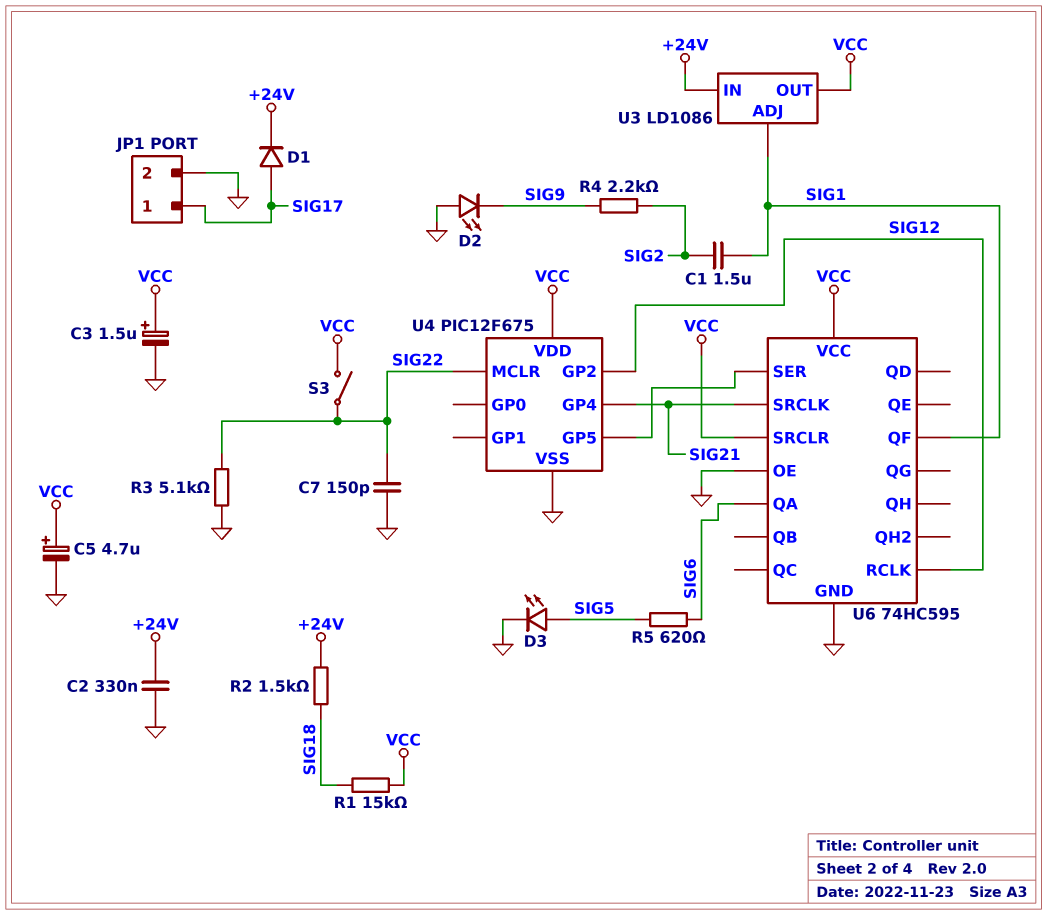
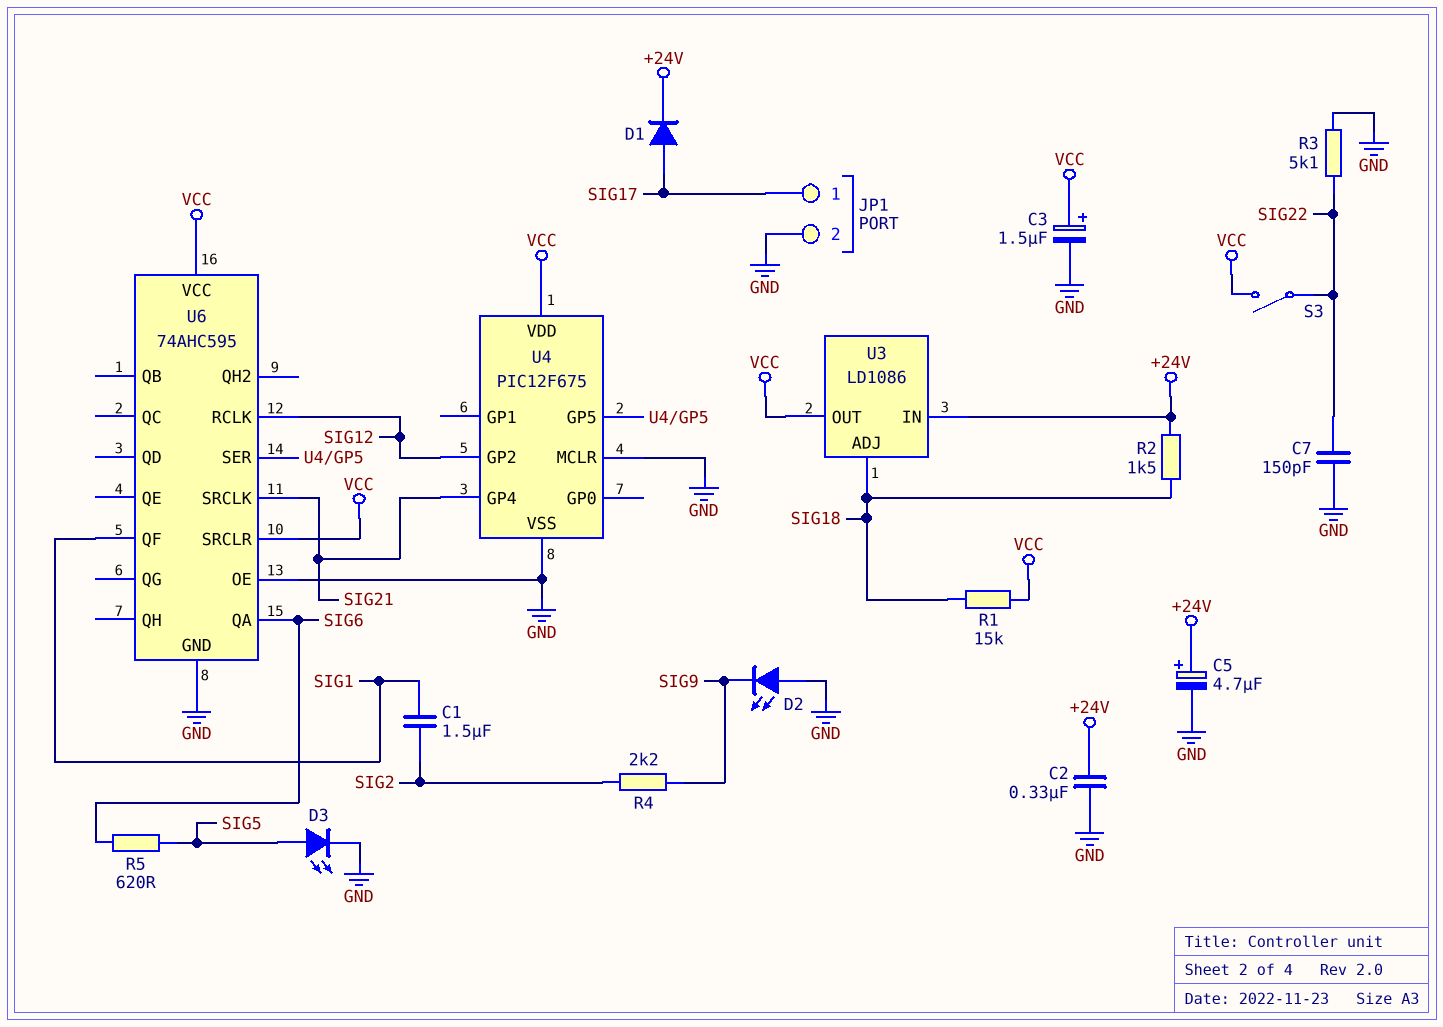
C5: 4.7uF (plus VCC, minus GND) -> 4.7uF (plus +24V, minus GND)
U3 pin ADJ: SIG1 -> SIG18
U4 pin MCLR: SIG22 -> GND
U6: 74HC595 -> 74AHC595

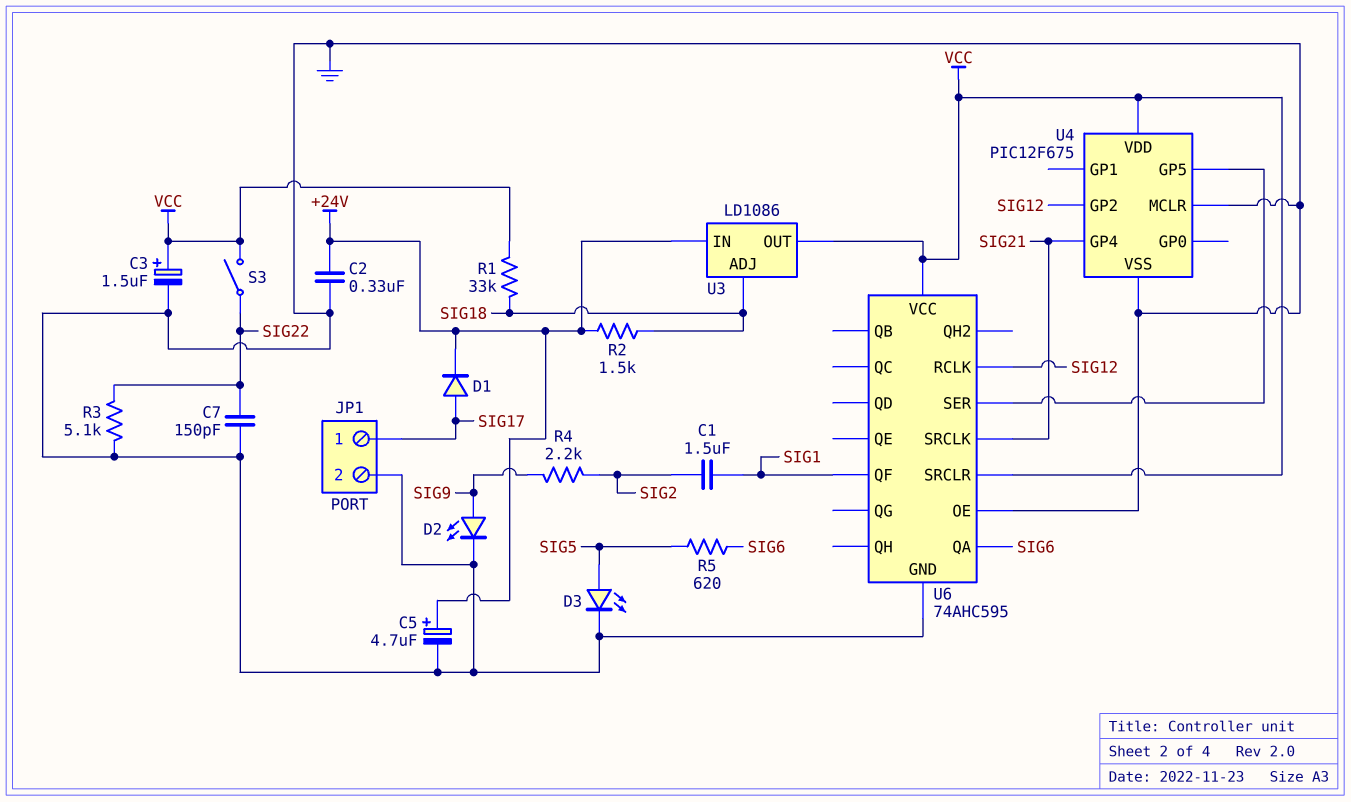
D2: LED (A GND, K SIG9) -> LED (A SIG9, K GND)
R1: 15k (SIG18, VCC) -> 33k (SIG18, VCC)

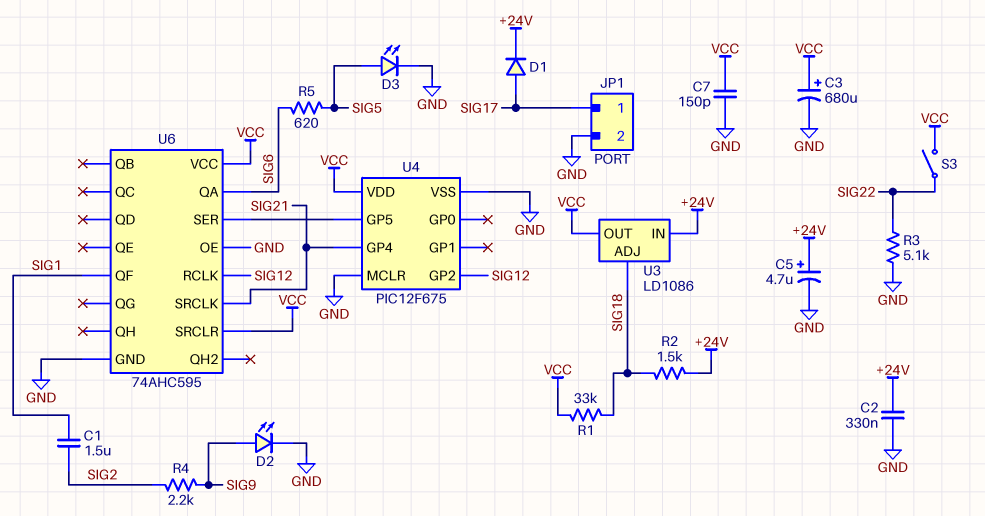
C3: 1.5uF (plus VCC, minus GND) -> 680uF (plus VCC, minus GND)
C7: 150pF (GND, SIG22) -> 150pF (GND, VCC)

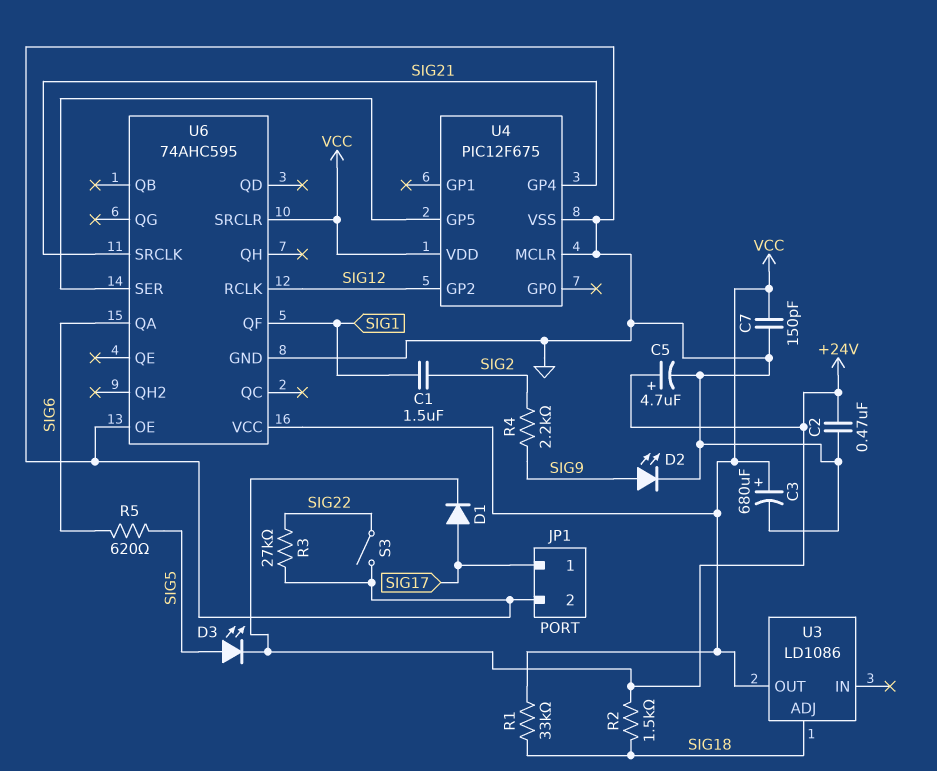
C2: 330nF (+24V, GND) -> 470nF (+24V, GND)
D3: LED (A SIG5, K GND) -> LED (A SIG5, K +24V)
R3: 5.1k (GND, SIG22) -> 27k (GND, SIG22)
S3: switch (SIG22, VCC) -> switch (GND, SIG22)
U3 pin IN: +24V -> none

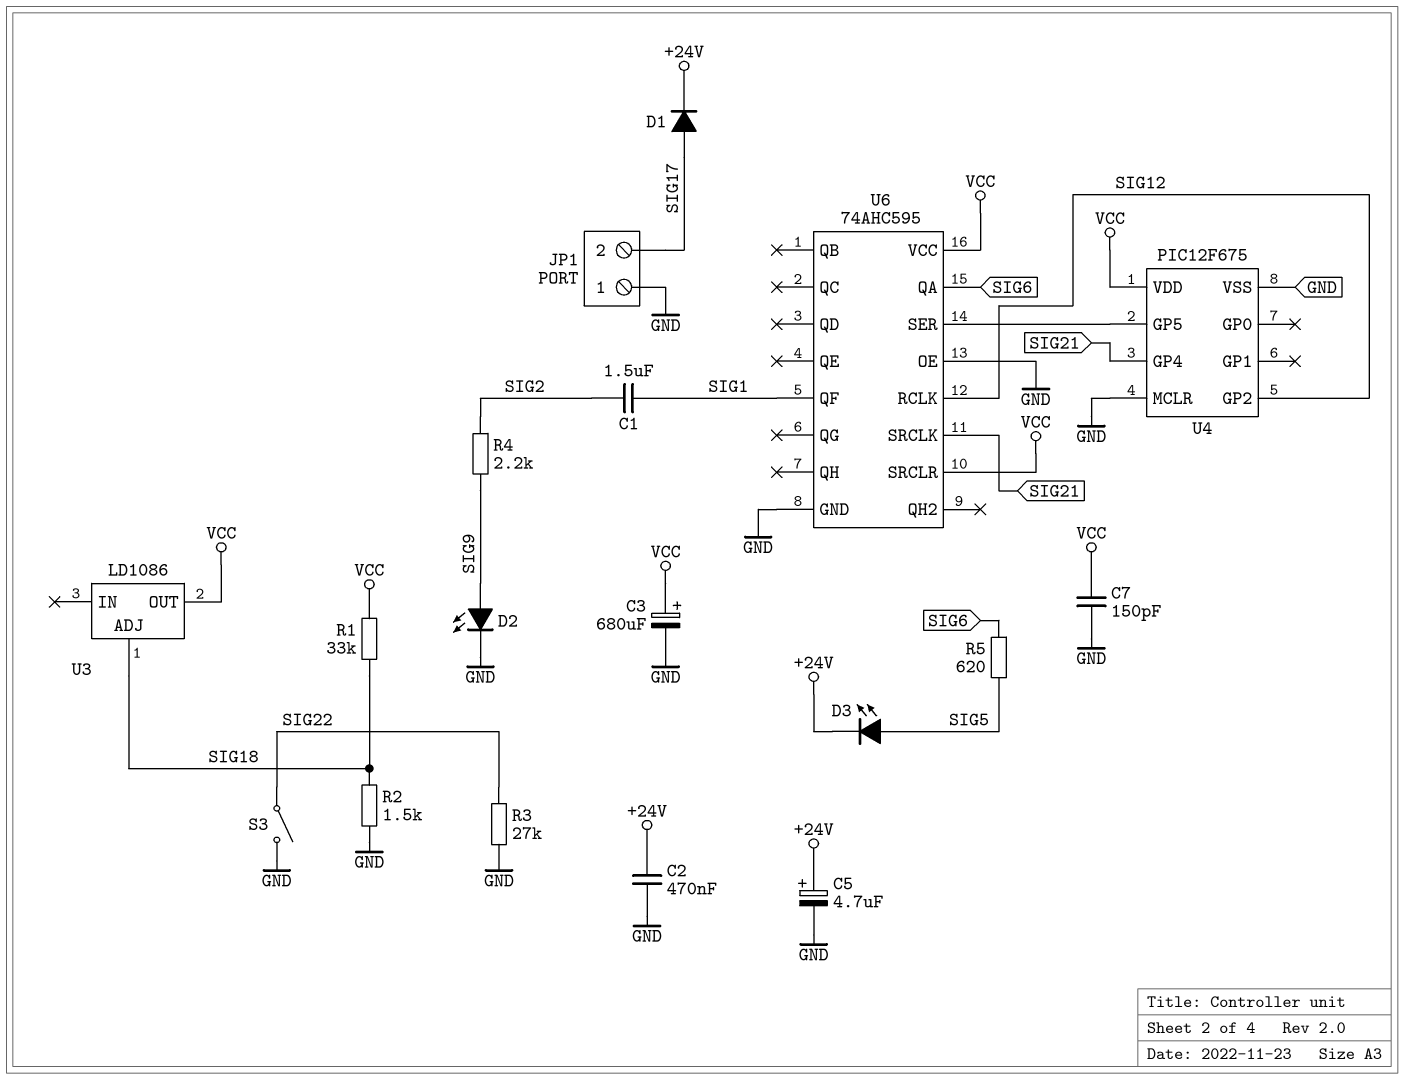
JP1 pin 1: SIG17 -> GND
JP1 pin 2: GND -> SIG17
R2: 1.5k (+24V, SIG18) -> 1.5k (GND, SIG18)

